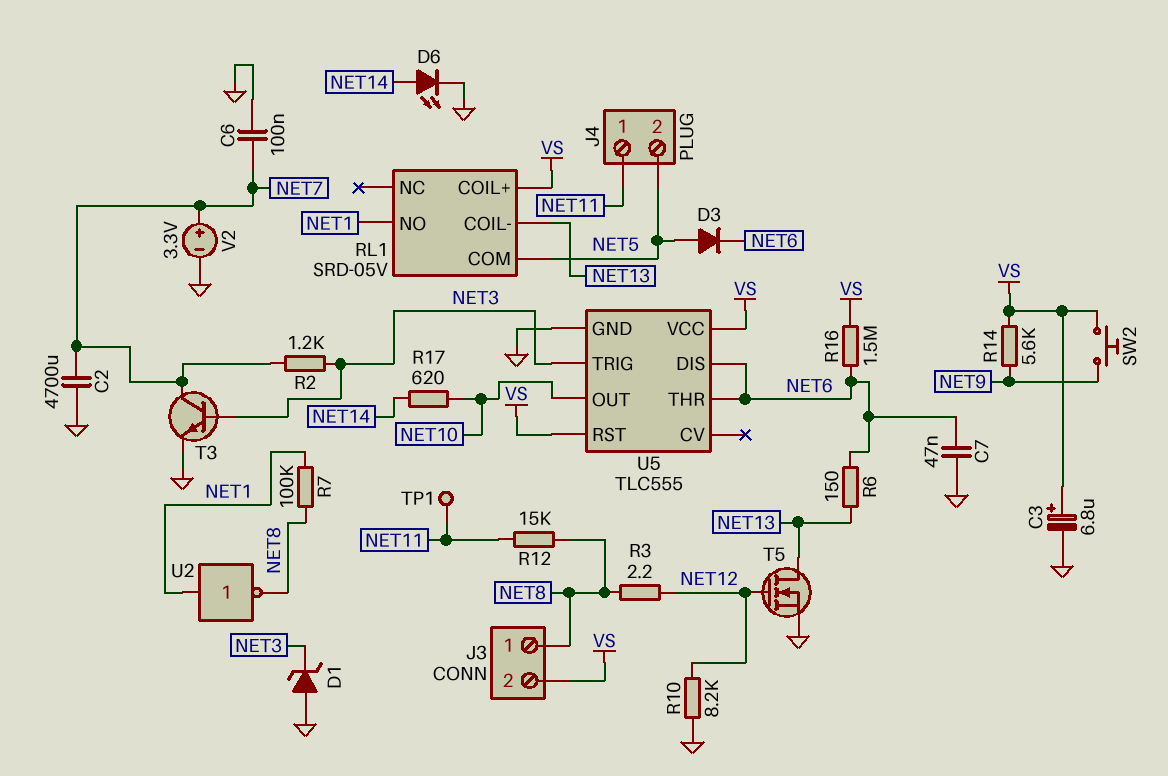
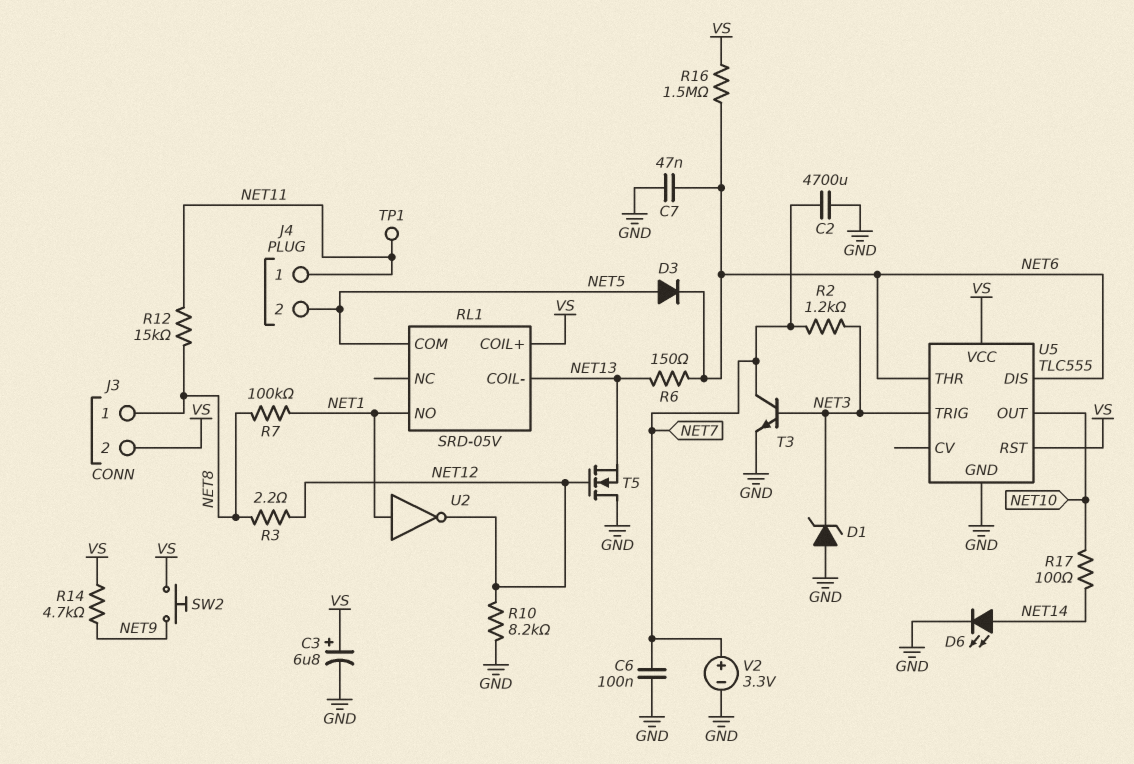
R14: 5.6k (NET9, VS) -> 4.7k (NET9, VS)
R17: 620 (NET10, NET14) -> 100 (NET10, NET14)
T5: NMOS (G NET12, D NET13, S GND) -> NMOS (G NET12, D GND, S NET13)
U2: NOT (in NET1, out NET8) -> NOT (in NET1, out NET12)

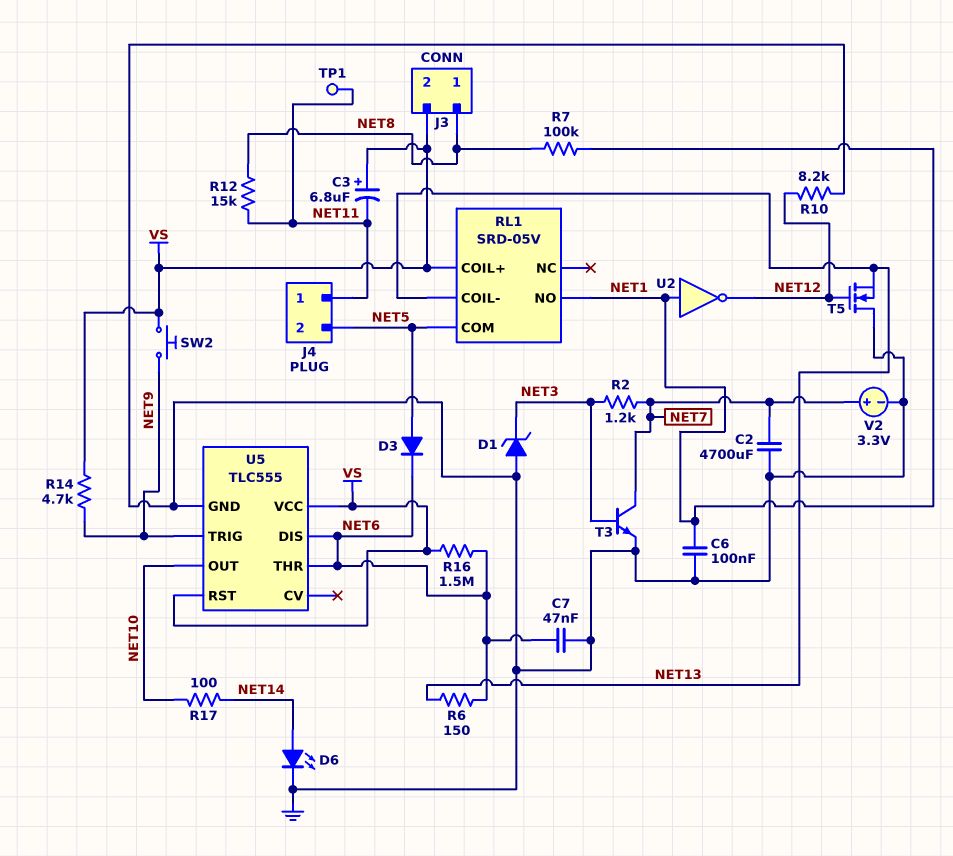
C3: 6.8uF (plus VS, minus GND) -> 6.8uF (plus VS, minus NET11)
C6: 100nF (GND, NET7) -> 100nF (GND, NET1)
R3: 2.2 (NET8, NET12) -> none
U5 pin TRIG: NET3 -> NET9

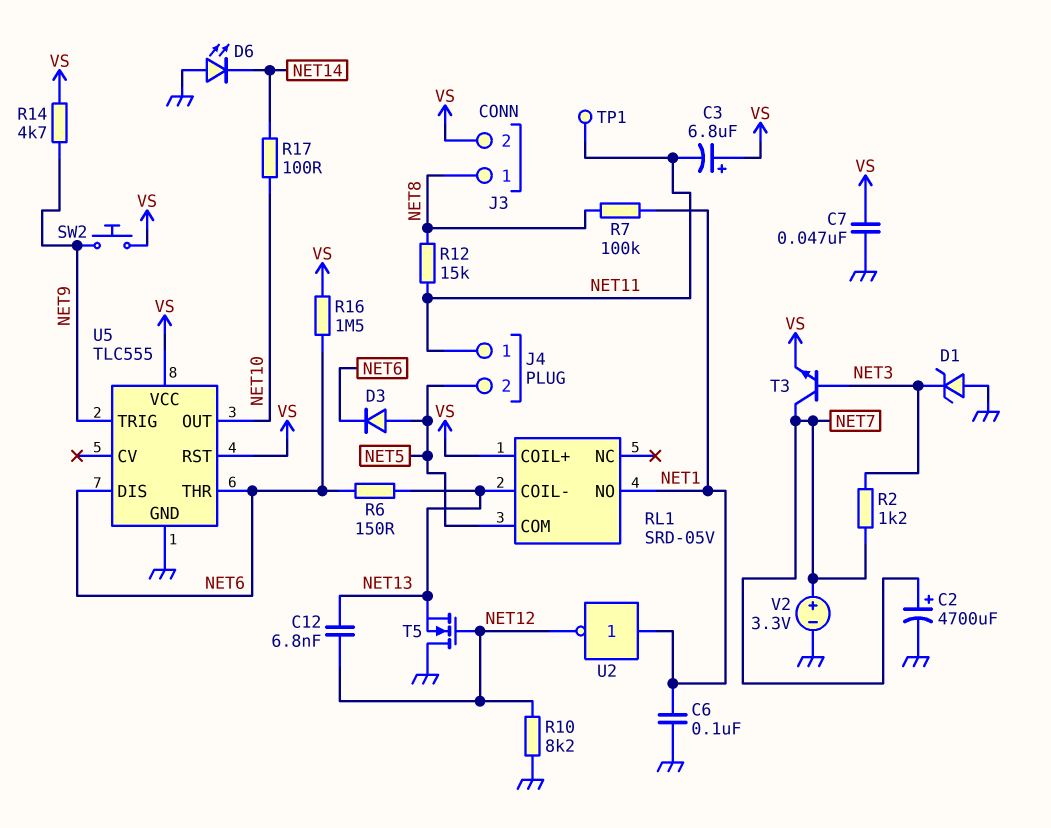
C2: 4700uF (GND, NET7) -> 4700uF (plus NET7, minus GND)
C7: 47nF (GND, NET6) -> 47nF (GND, VS)
C12: none -> 6.8nF (NET12, NET13)
D6: LED (A NET14, K GND) -> LED (A GND, K NET14)
T3: NPN (B NET3, C NET7, E GND) -> NPN (B NET3, C NET7, E VS)

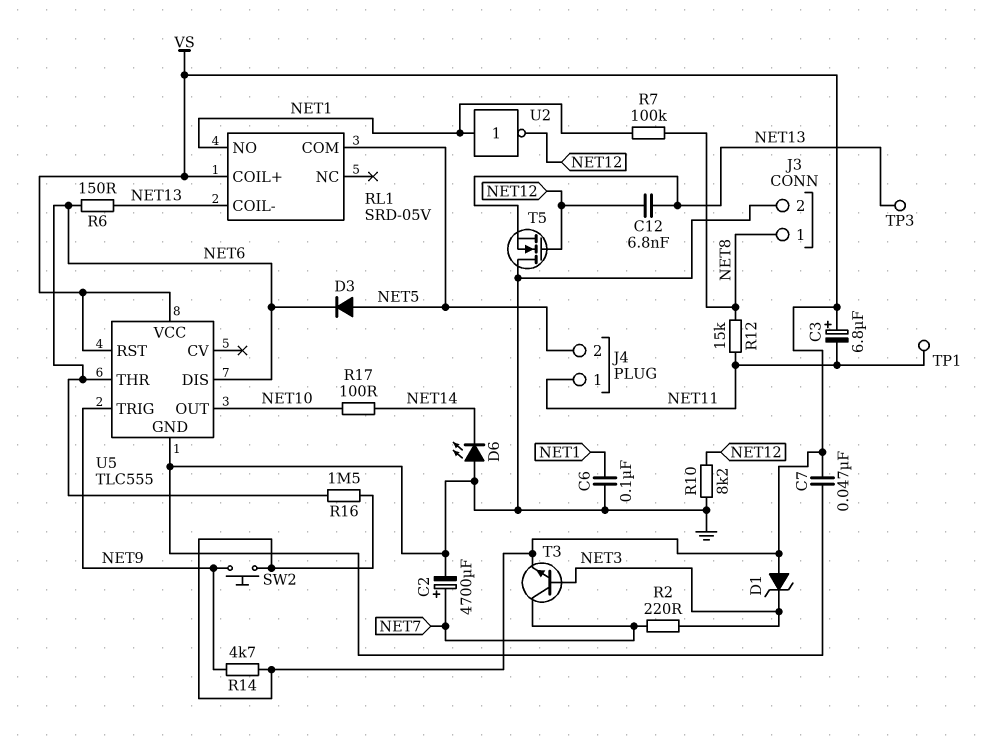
D1: zener (A GND, K NET3) -> zener (A VS, K NET3)
J3 pin 2: VS -> GND
R2: 1.2k (NET3, NET7) -> 220 (NET3, NET7)
TP3: none -> test point (NET13)
V2: 3.3V (plus NET7, minus GND) -> none

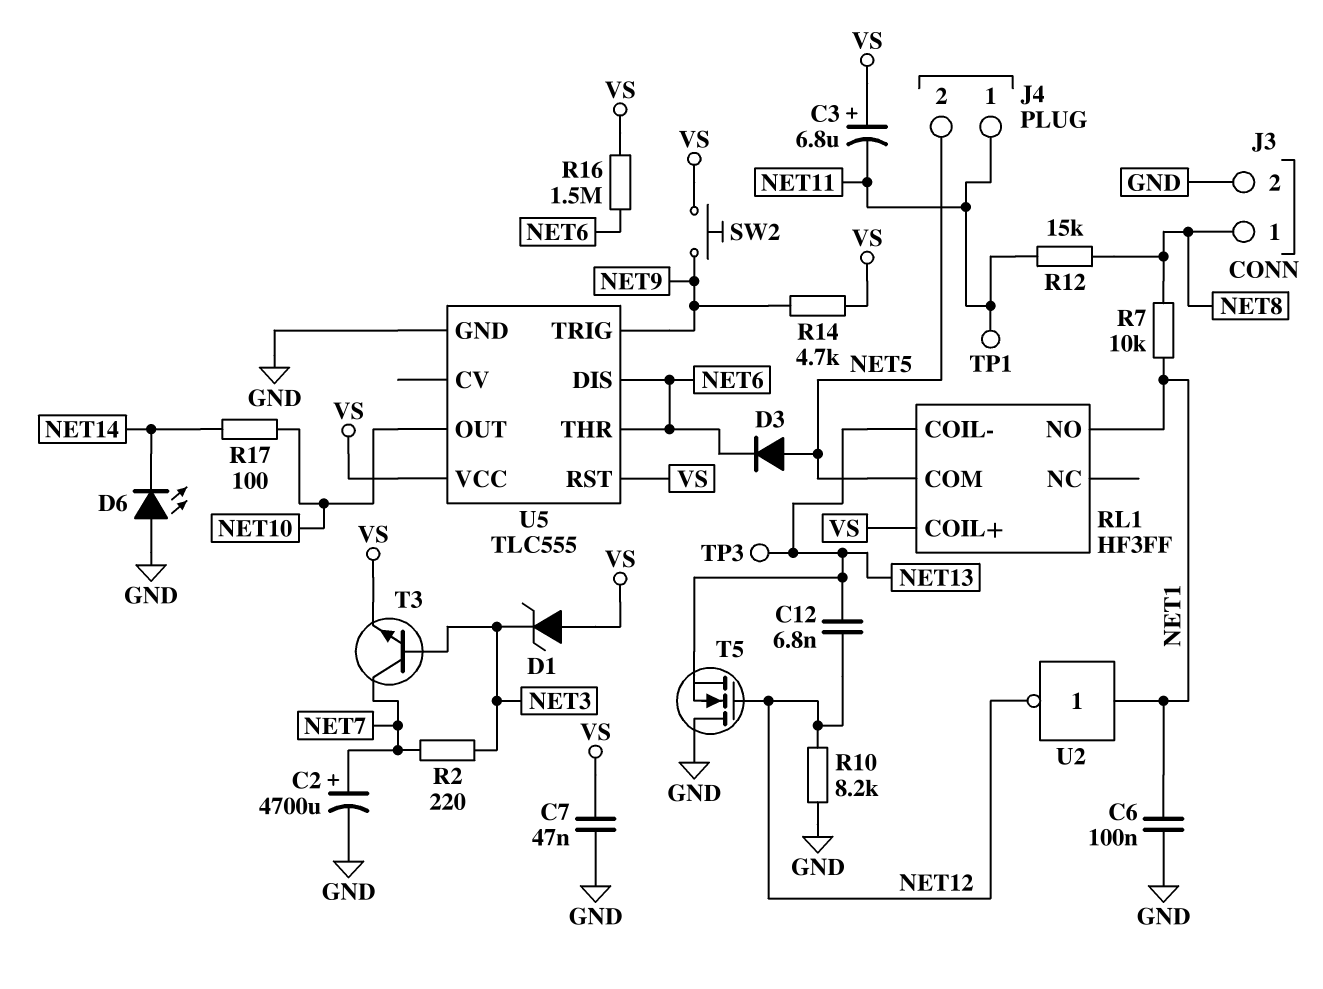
R6: 150 (NET6, NET13) -> none
R7: 100k (NET1, NET8) -> 10k (NET1, NET8)
RL1: SRD-05V -> HF3FF

